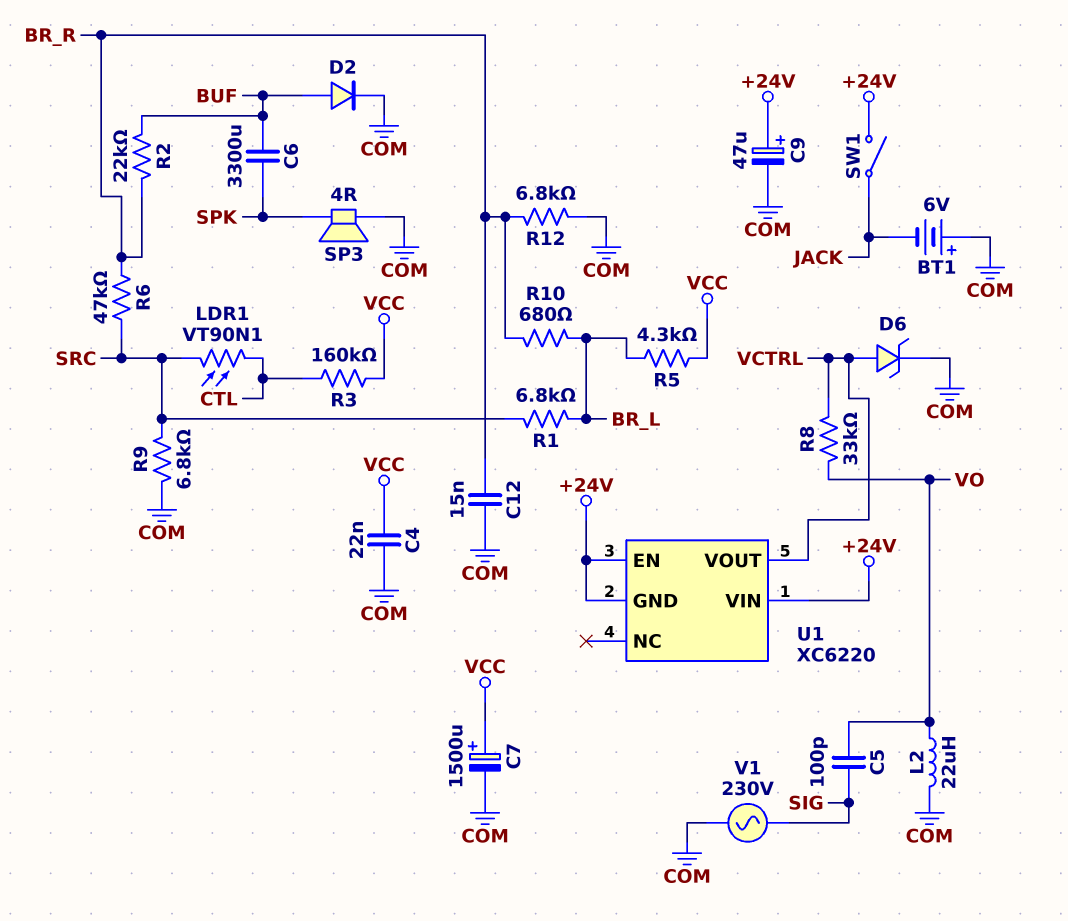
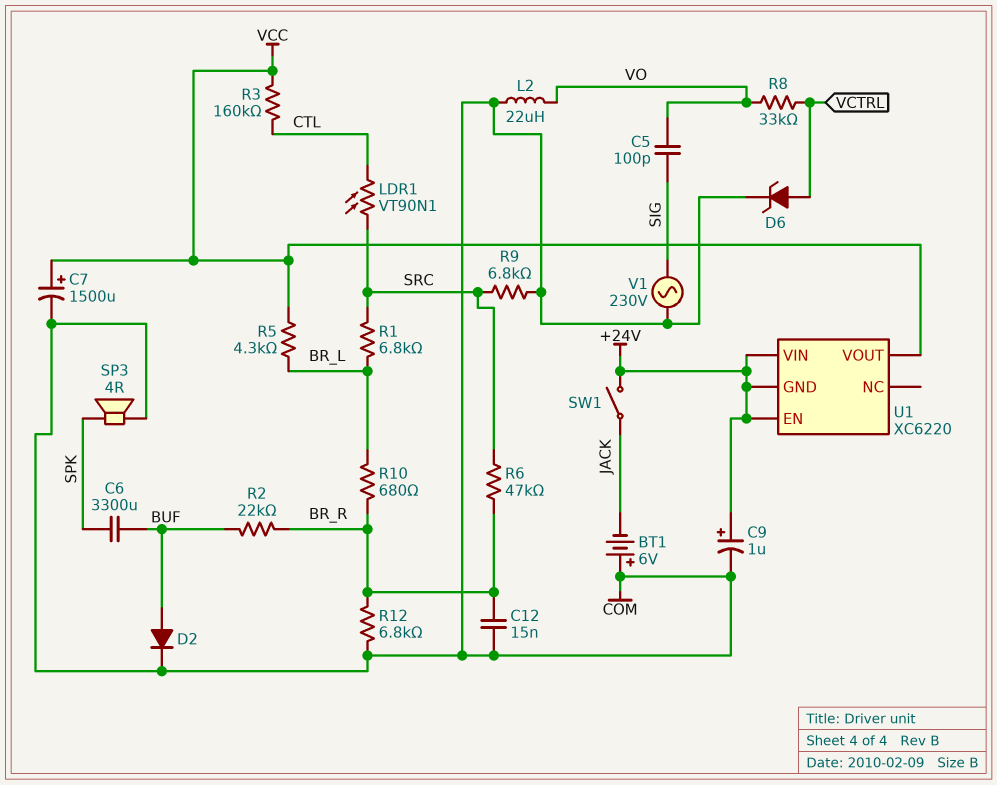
C4: 22nF (COM, VCC) -> none
C9: 47uF (plus +24V, minus COM) -> 1uF (plus +24V, minus COM)
U1 pin VOUT: VCTRL -> VCC

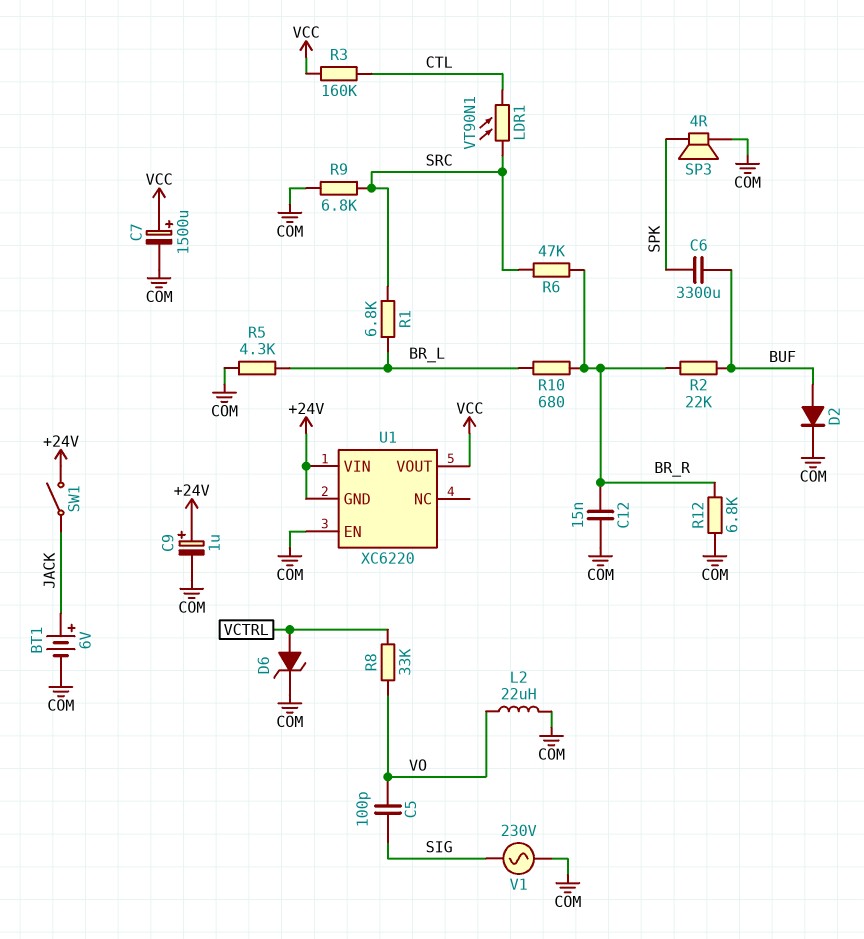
BT1: 6V (plus COM, minus JACK) -> 6V (plus JACK, minus COM)
R5: 4.3k (BR_L, VCC) -> 4.3k (BR_L, COM)
U1 pin EN: +24V -> COM

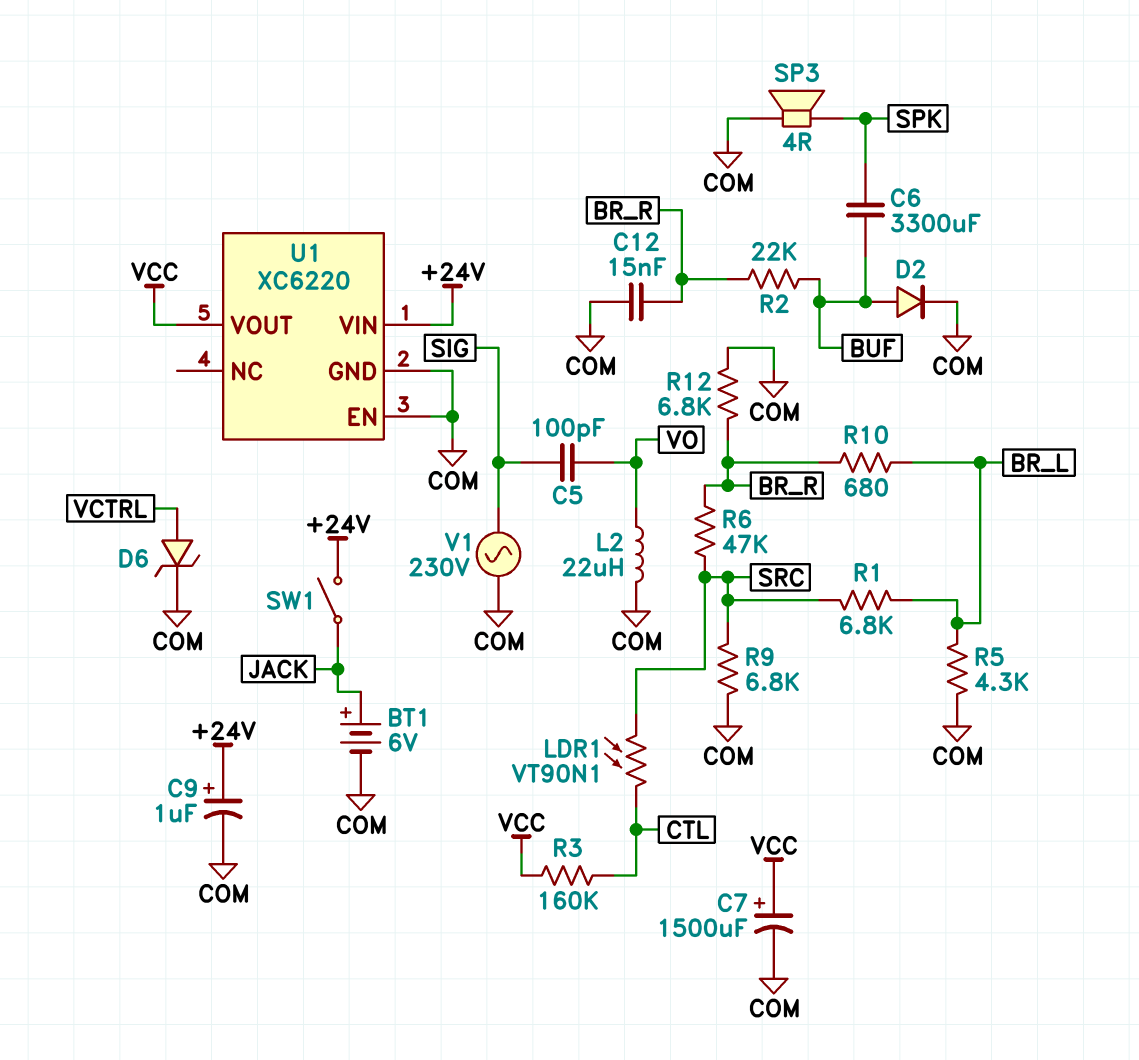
R8: 33k (VCTRL, VO) -> none
U1 pin GND: +24V -> COM

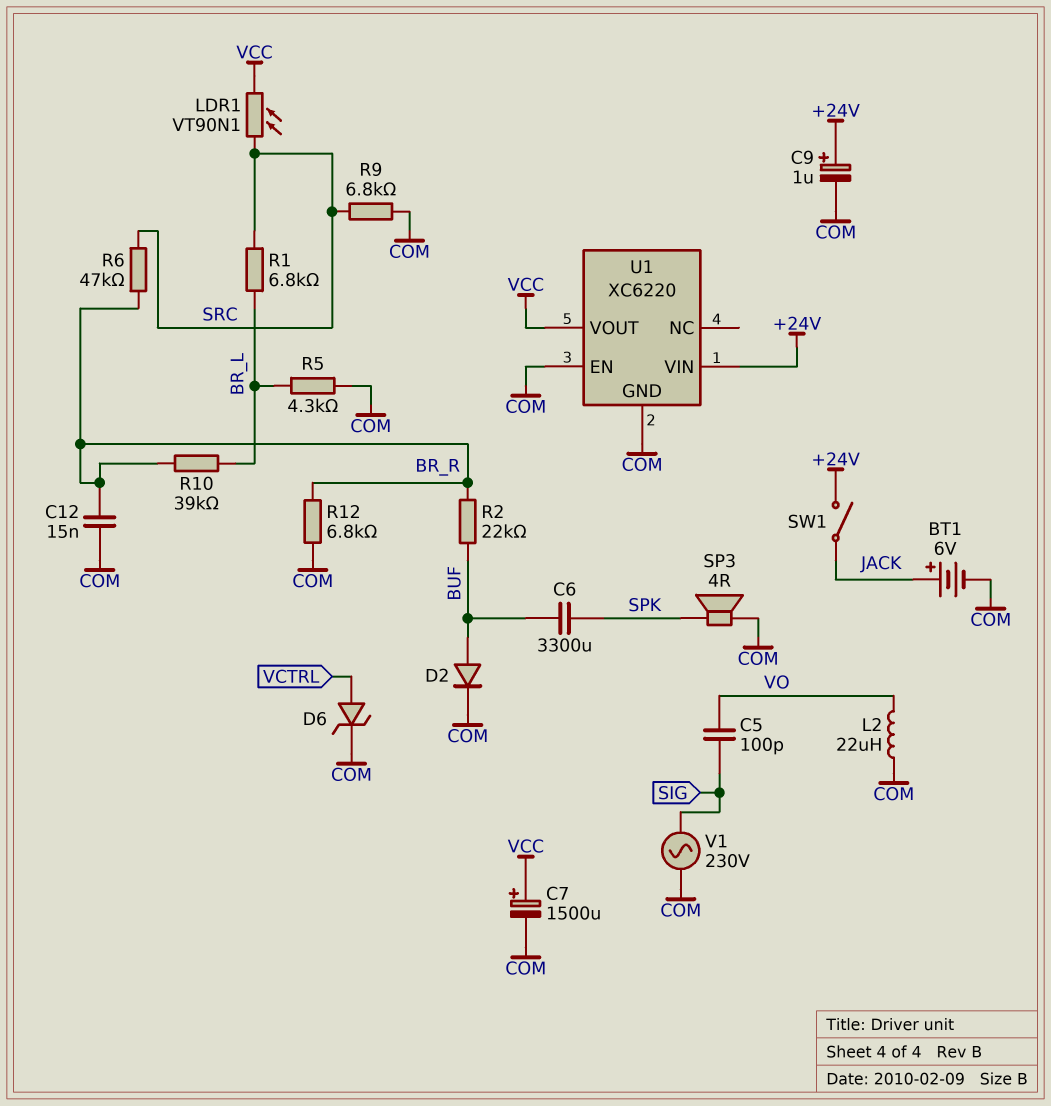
LDR1: VT90N1 (CTL, SRC) -> VT90N1 (SRC, VCC)
R3: 160k (CTL, VCC) -> none
R10: 680 (BR_L, BR_R) -> 39k (BR_L, BR_R)

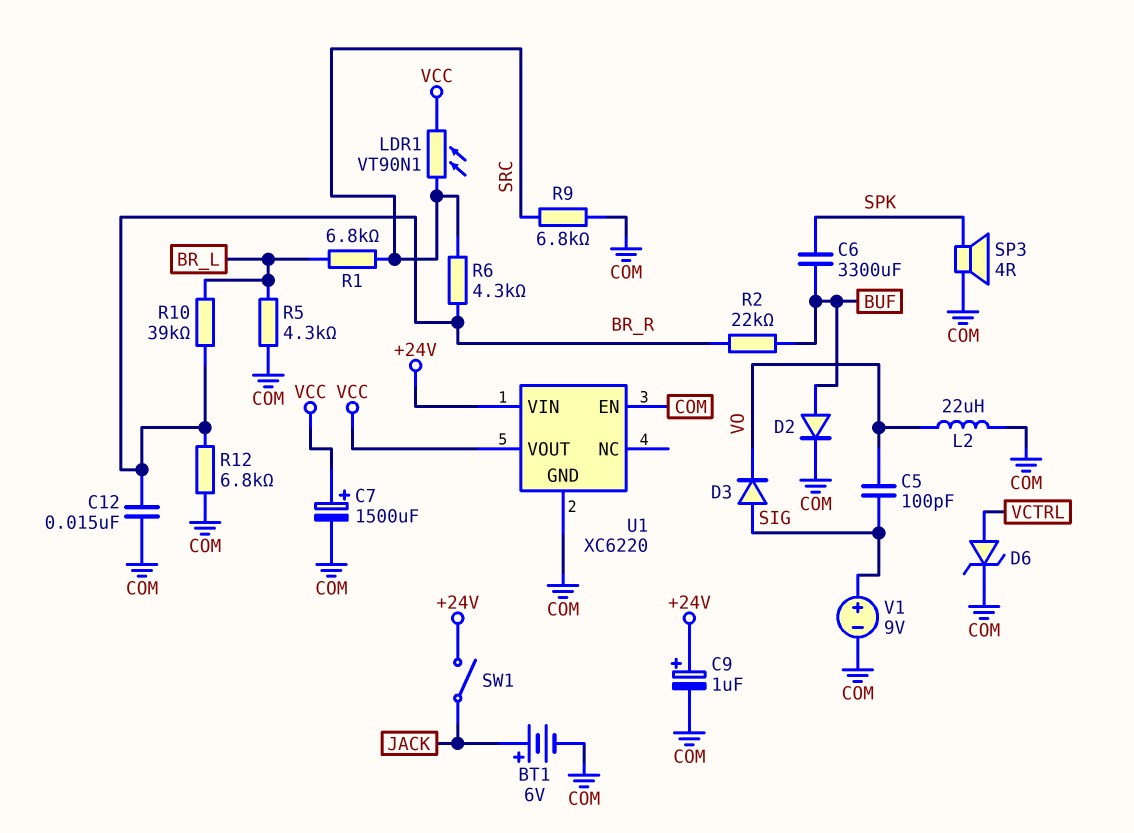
D3: none -> diode (A SIG, K VO)
R6: 47k (BR_R, SRC) -> 4.3k (BR_R, SRC)
V1: AC 230V (COM, SIG) -> 9V (plus SIG, minus COM)

